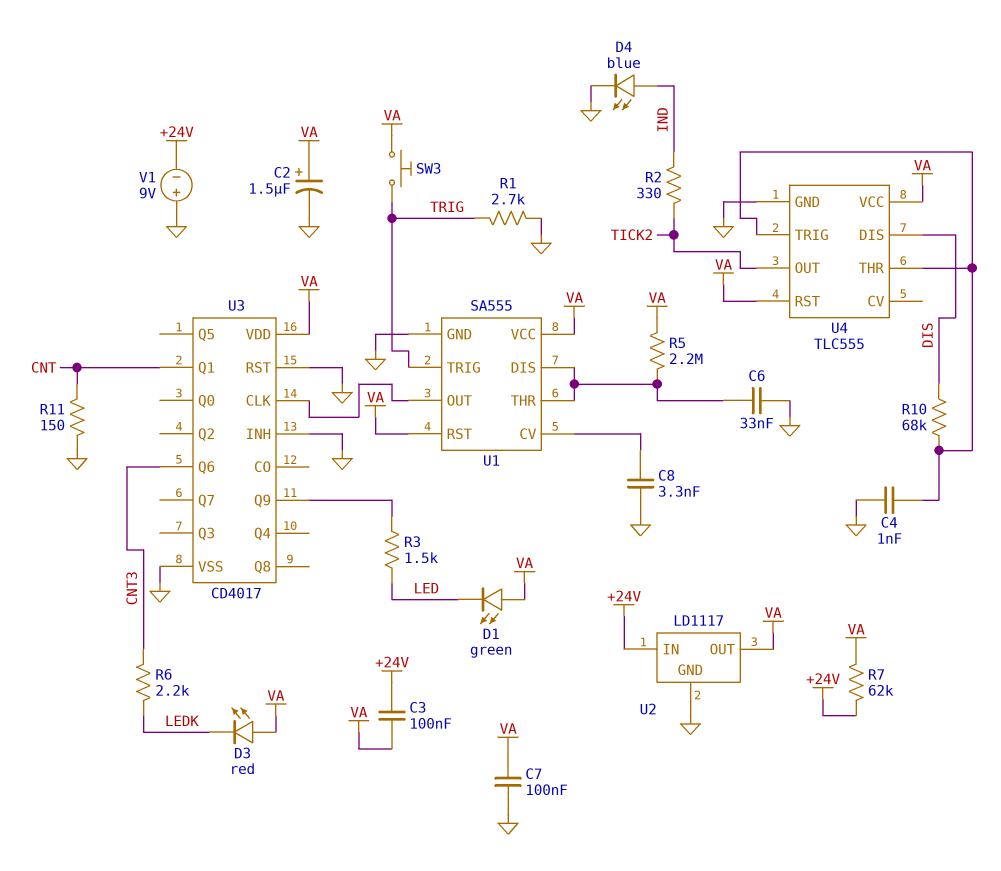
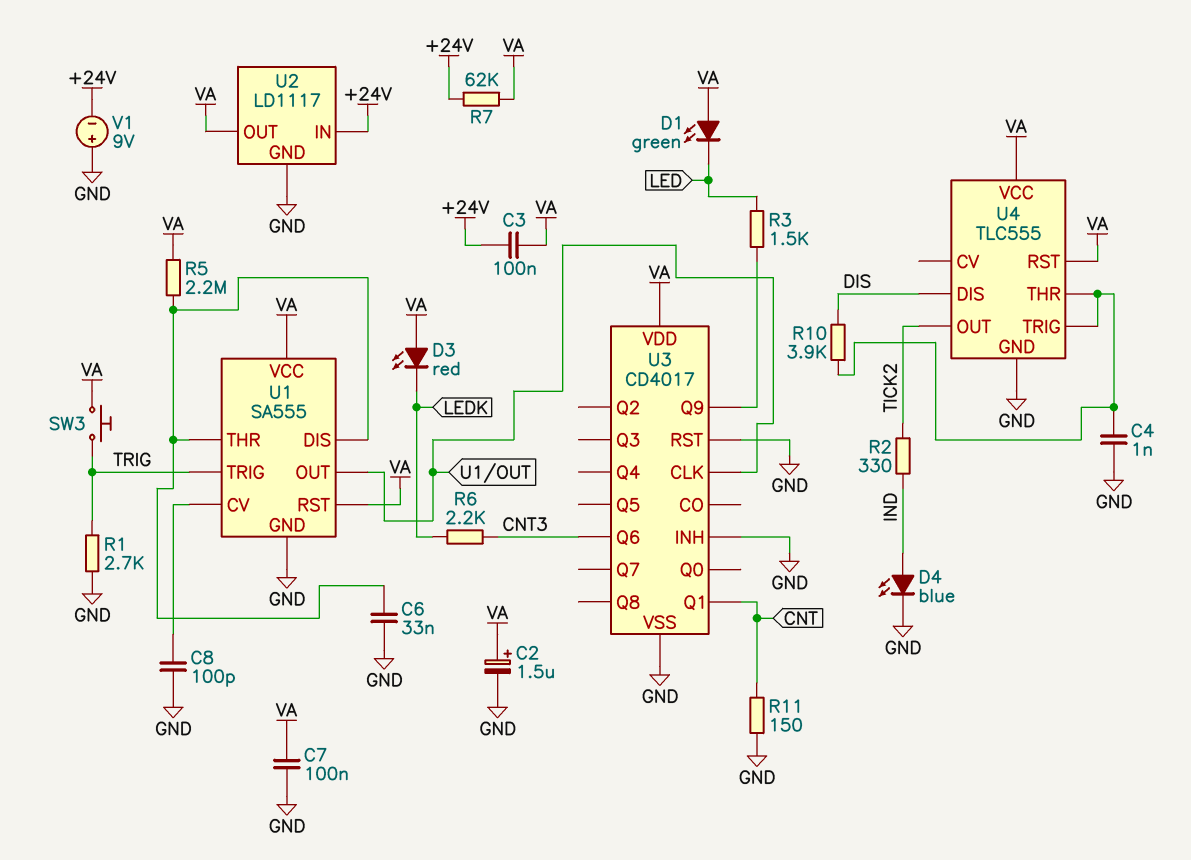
C8: 3.3nF (GND, U1/CV) -> 100pF (GND, U1/CV)
R10: 68k (DIS, U4/THR) -> 3.9k (DIS, U4/THR)

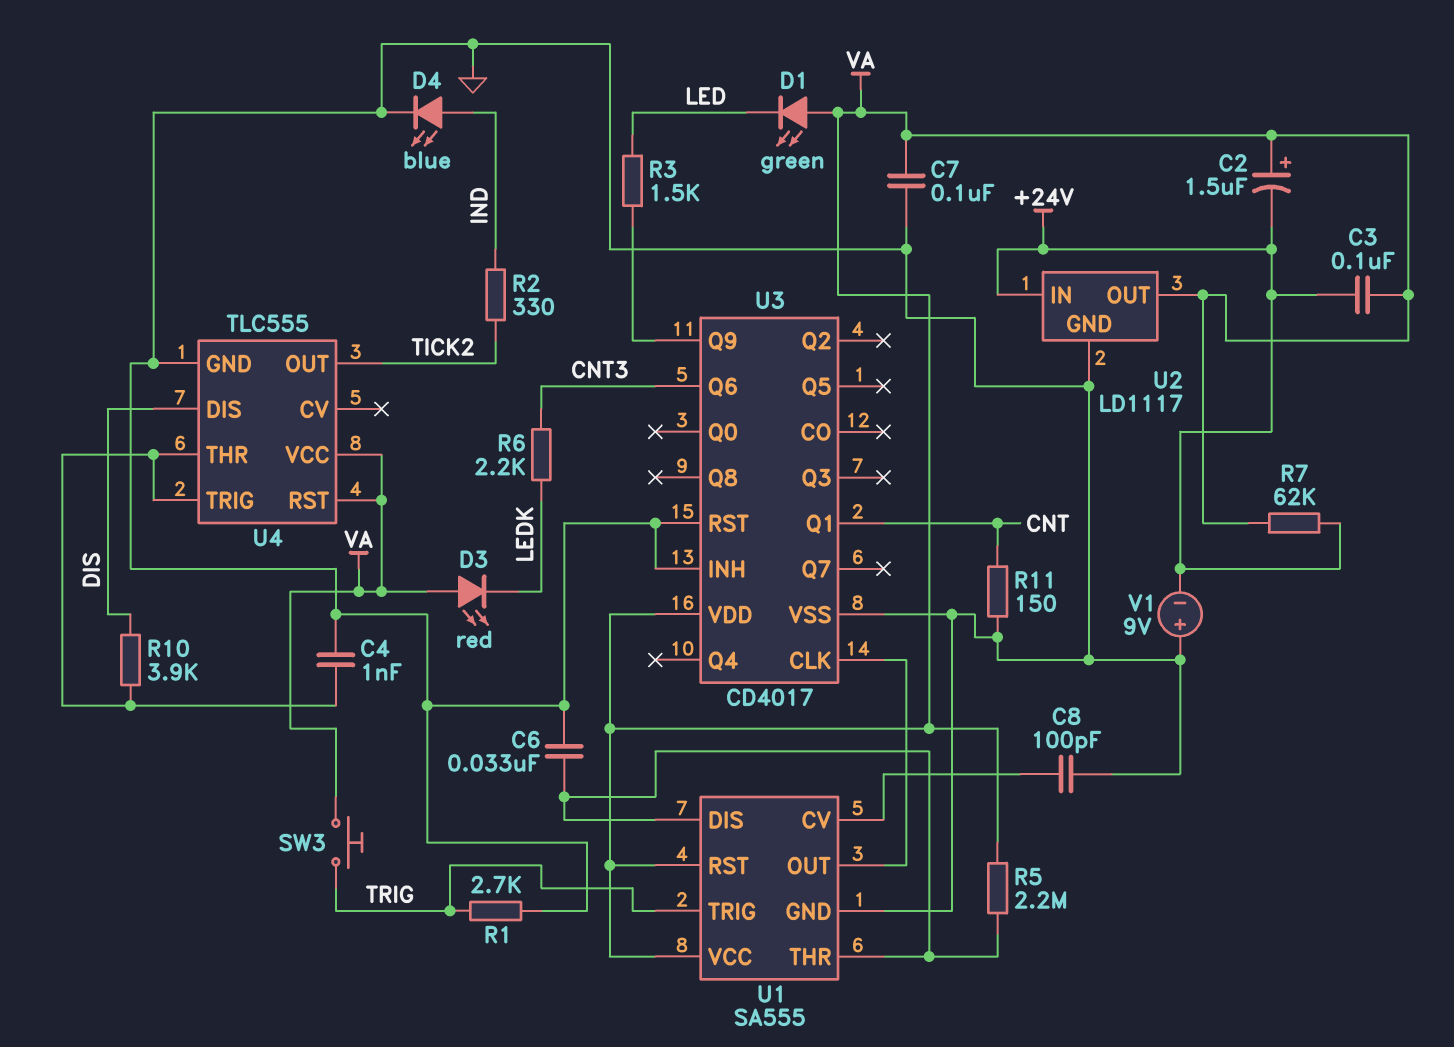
C2: 1.5uF (plus VA, minus GND) -> 1.5uF (plus VA, minus +24V)

